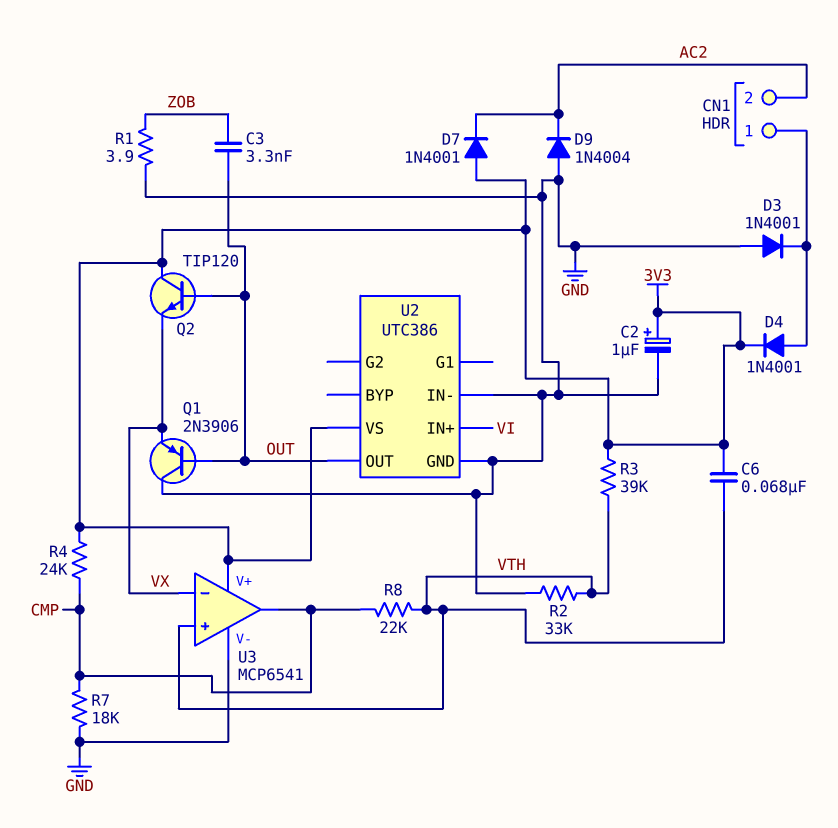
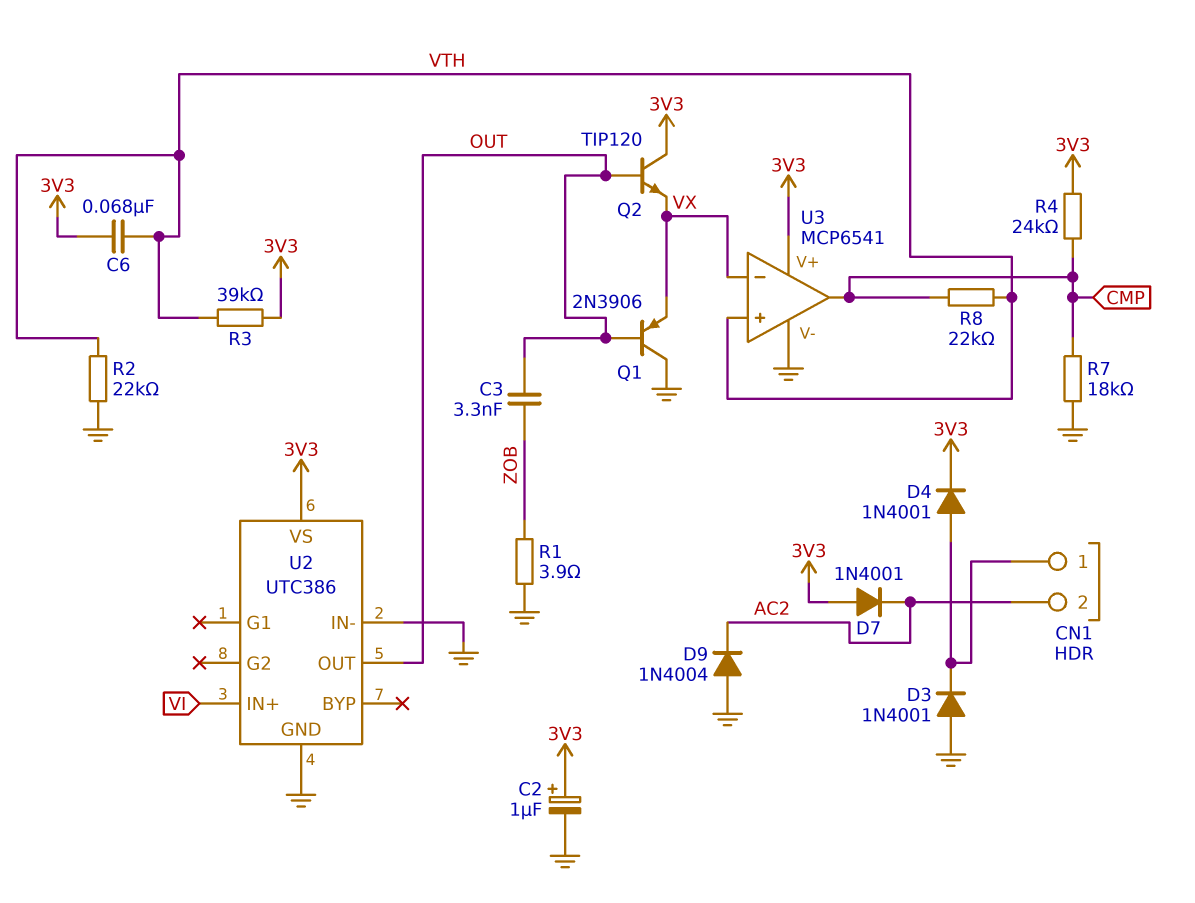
R2: 33k (GND, VTH) -> 22k (GND, VTH)

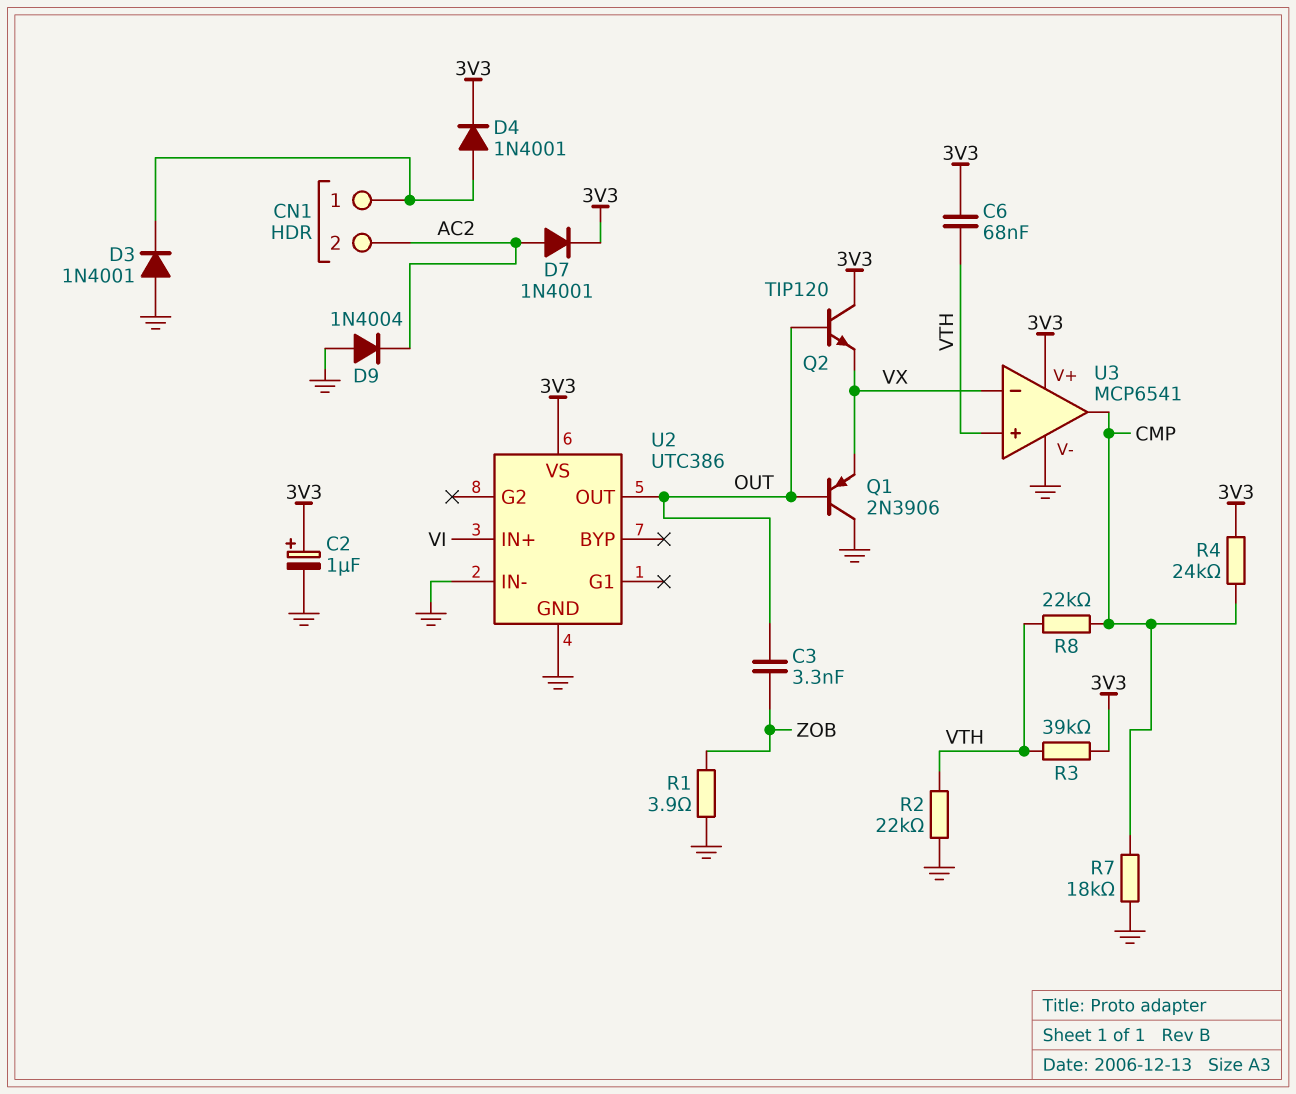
D7: diode 1N4001 (A 3V3, K AC2) -> diode 1N4001 (A AC2, K 3V3)

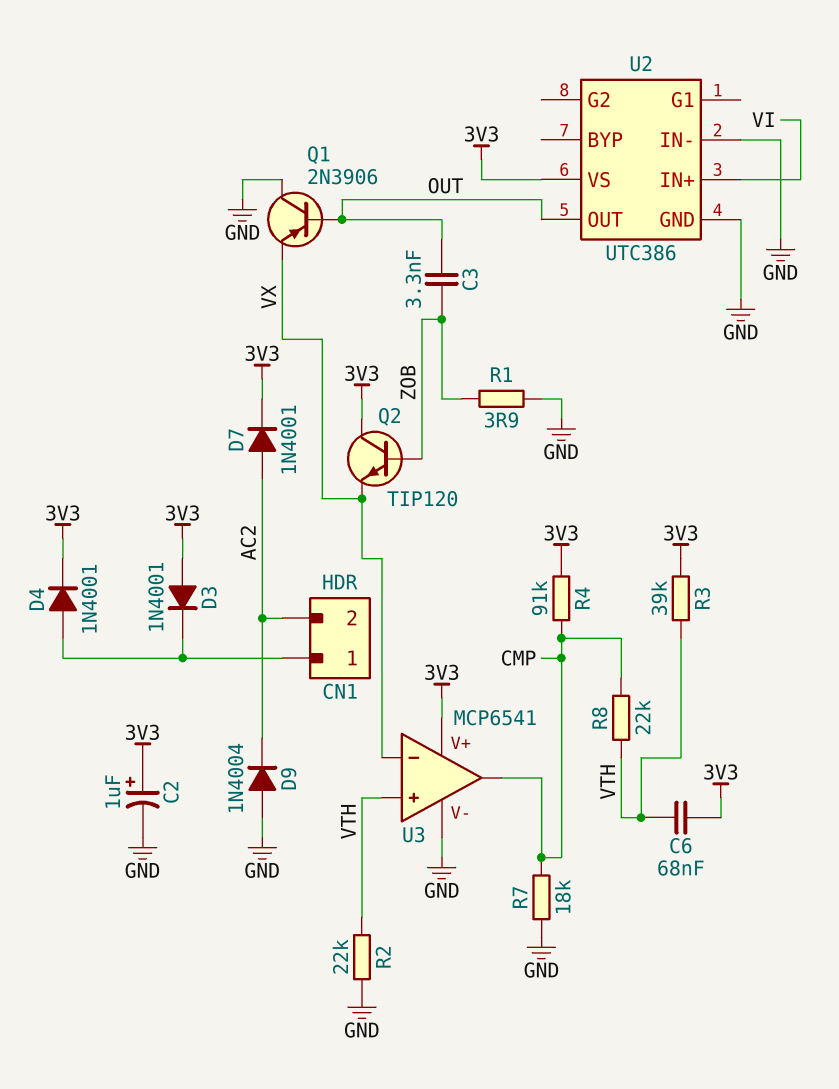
D3: diode 1N4001 (A GND, K CN1/1) -> diode 1N4001 (A 3V3, K CN1/1)
Q2: NPN TIP120 (B OUT, C 3V3, E VX) -> NPN TIP120 (B ZOB, C 3V3, E VX)
R4: 24k (3V3, CMP) -> 91k (3V3, CMP)

